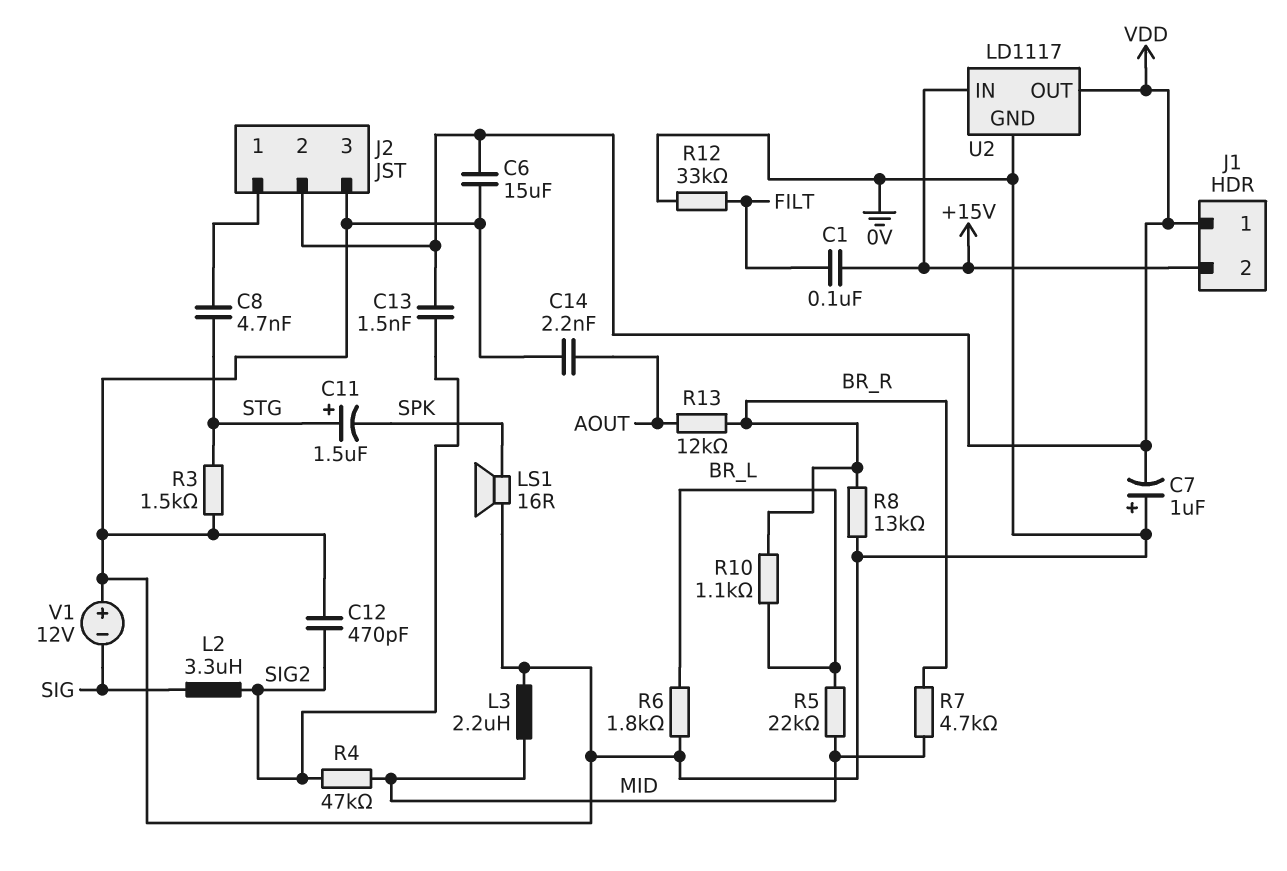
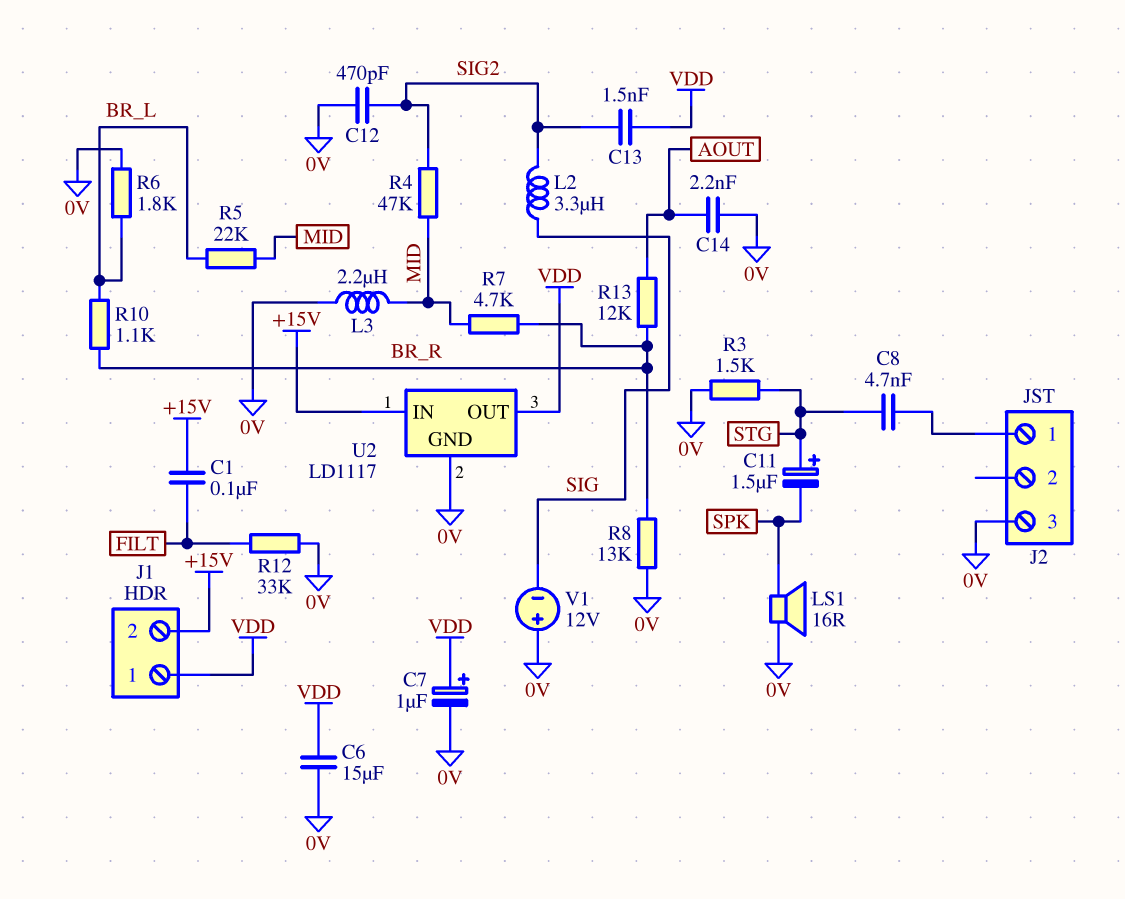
C7: 1uF (plus 0V, minus VDD) -> 1uF (plus VDD, minus 0V)
J2 pin 2: VDD -> none

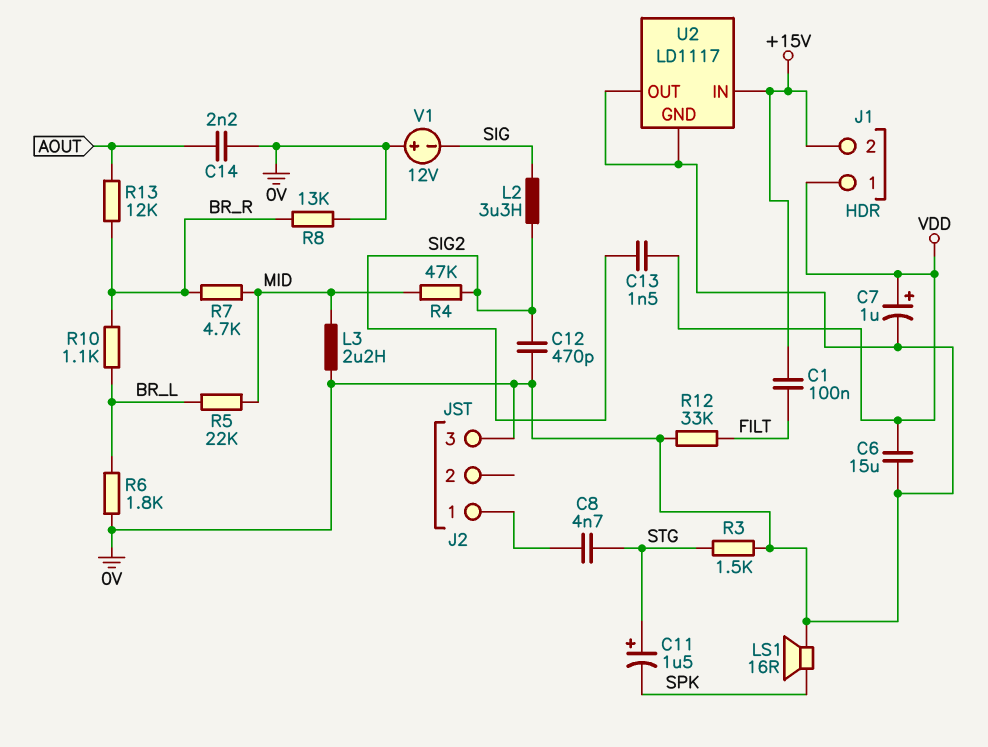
U2 pin OUT: VDD -> 0V

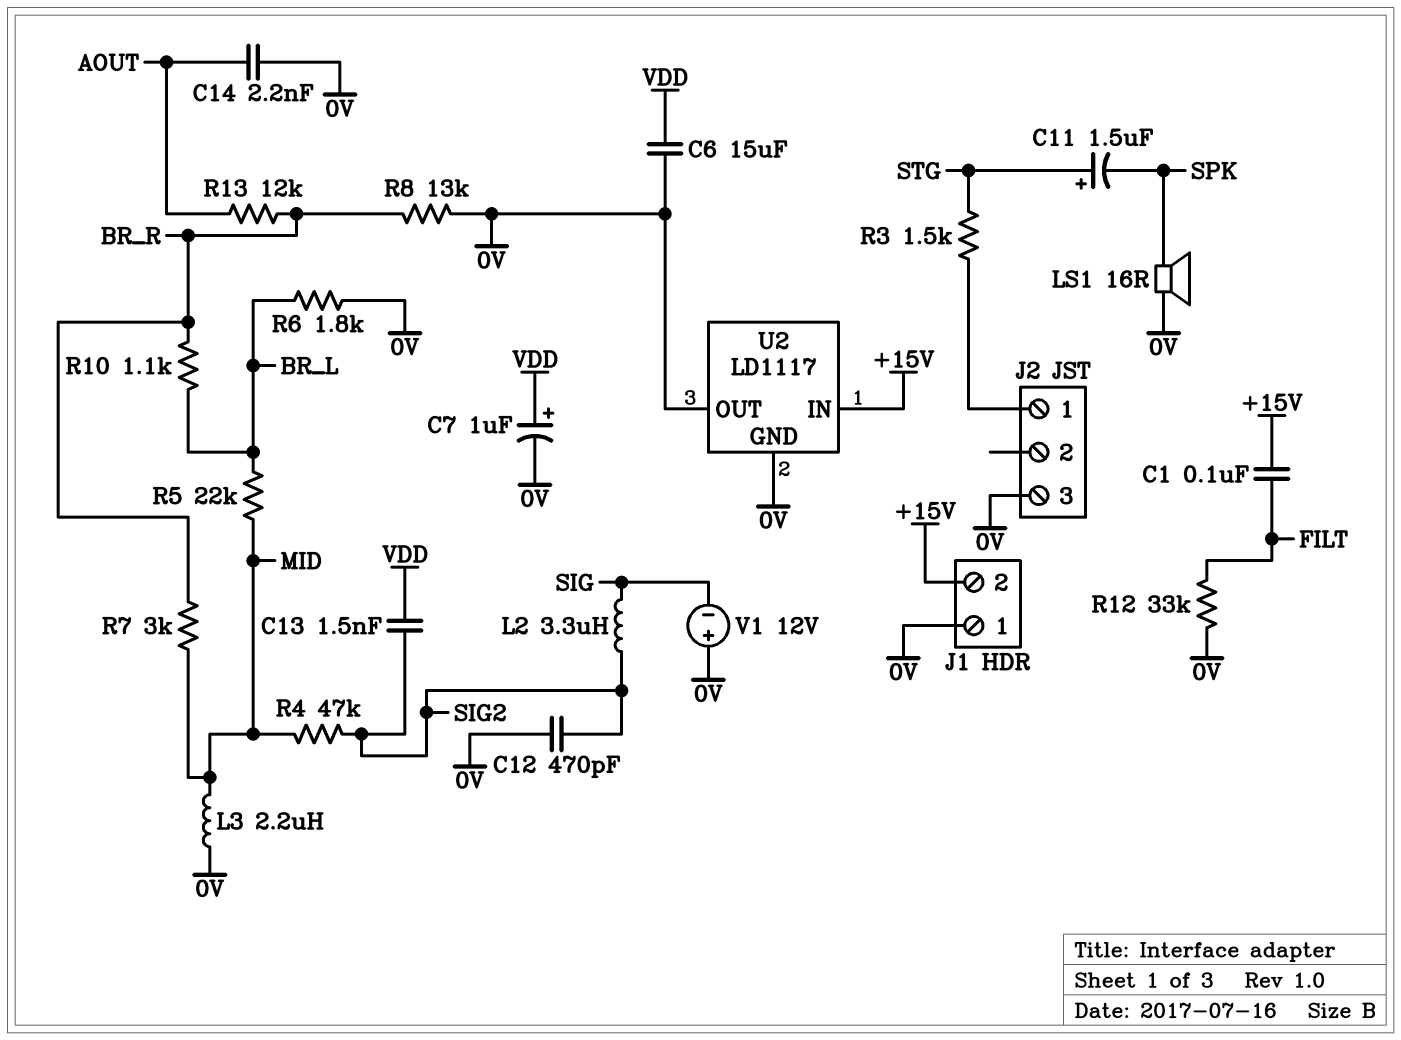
C8: 4.7nF (J2/1, STG) -> none
J1 pin 1: VDD -> 0V
R3: 1.5k (0V, STG) -> 1.5k (J2/1, STG)
R7: 4.7k (BR_R, MID) -> 3k (BR_R, MID)

